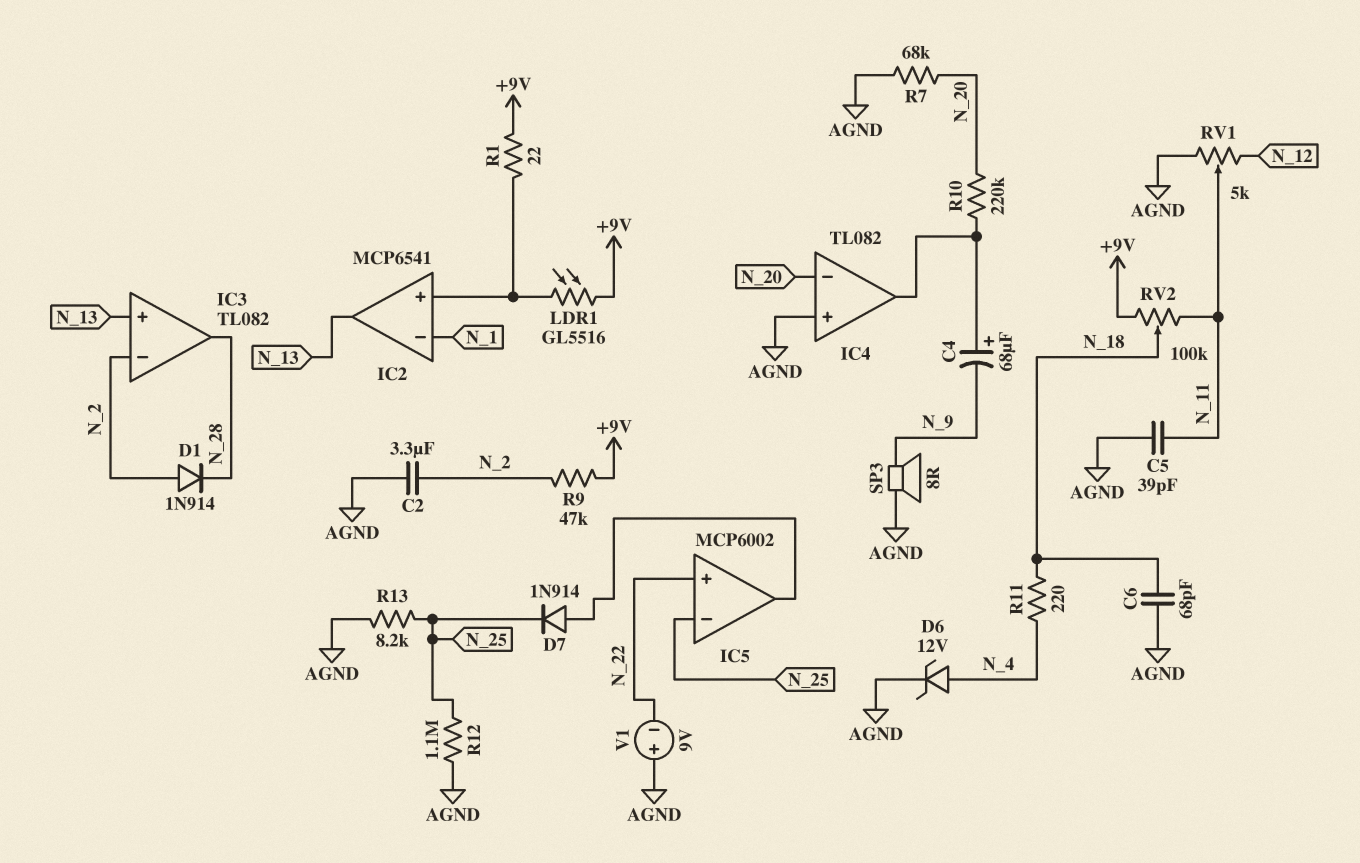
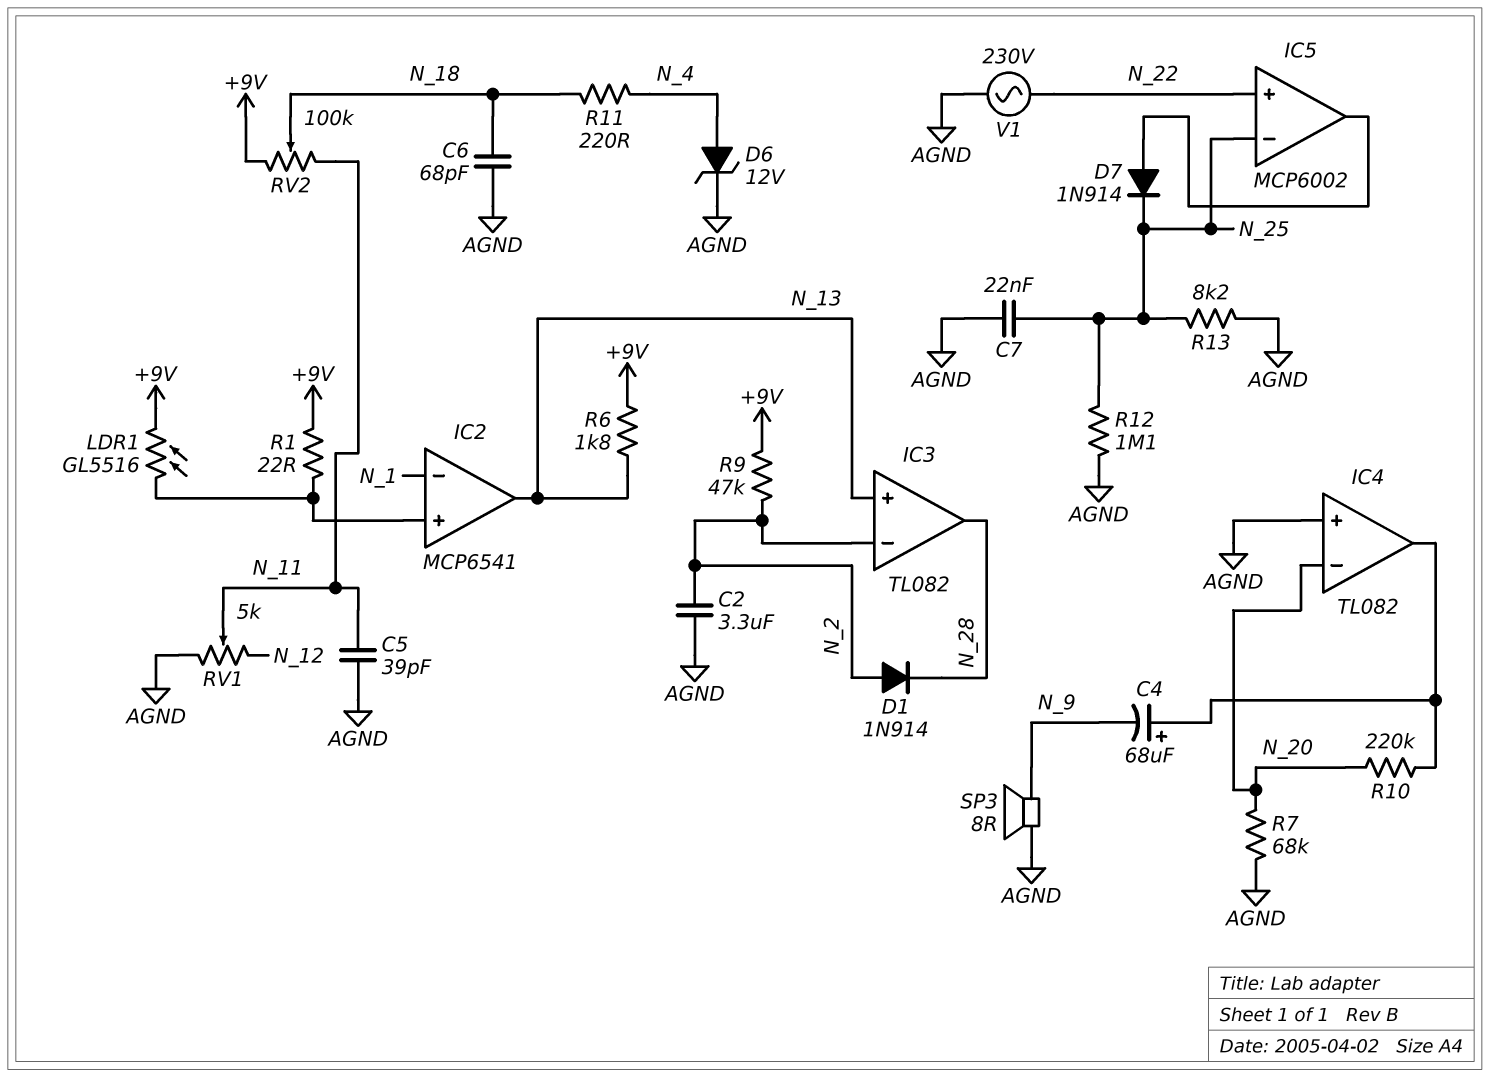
C7: none -> 22nF (AGND, N_25)
R6: none -> 1.8k (+9V, N_13)
V1: 9V (plus AGND, minus N_22) -> AC 230V (AGND, N_22)

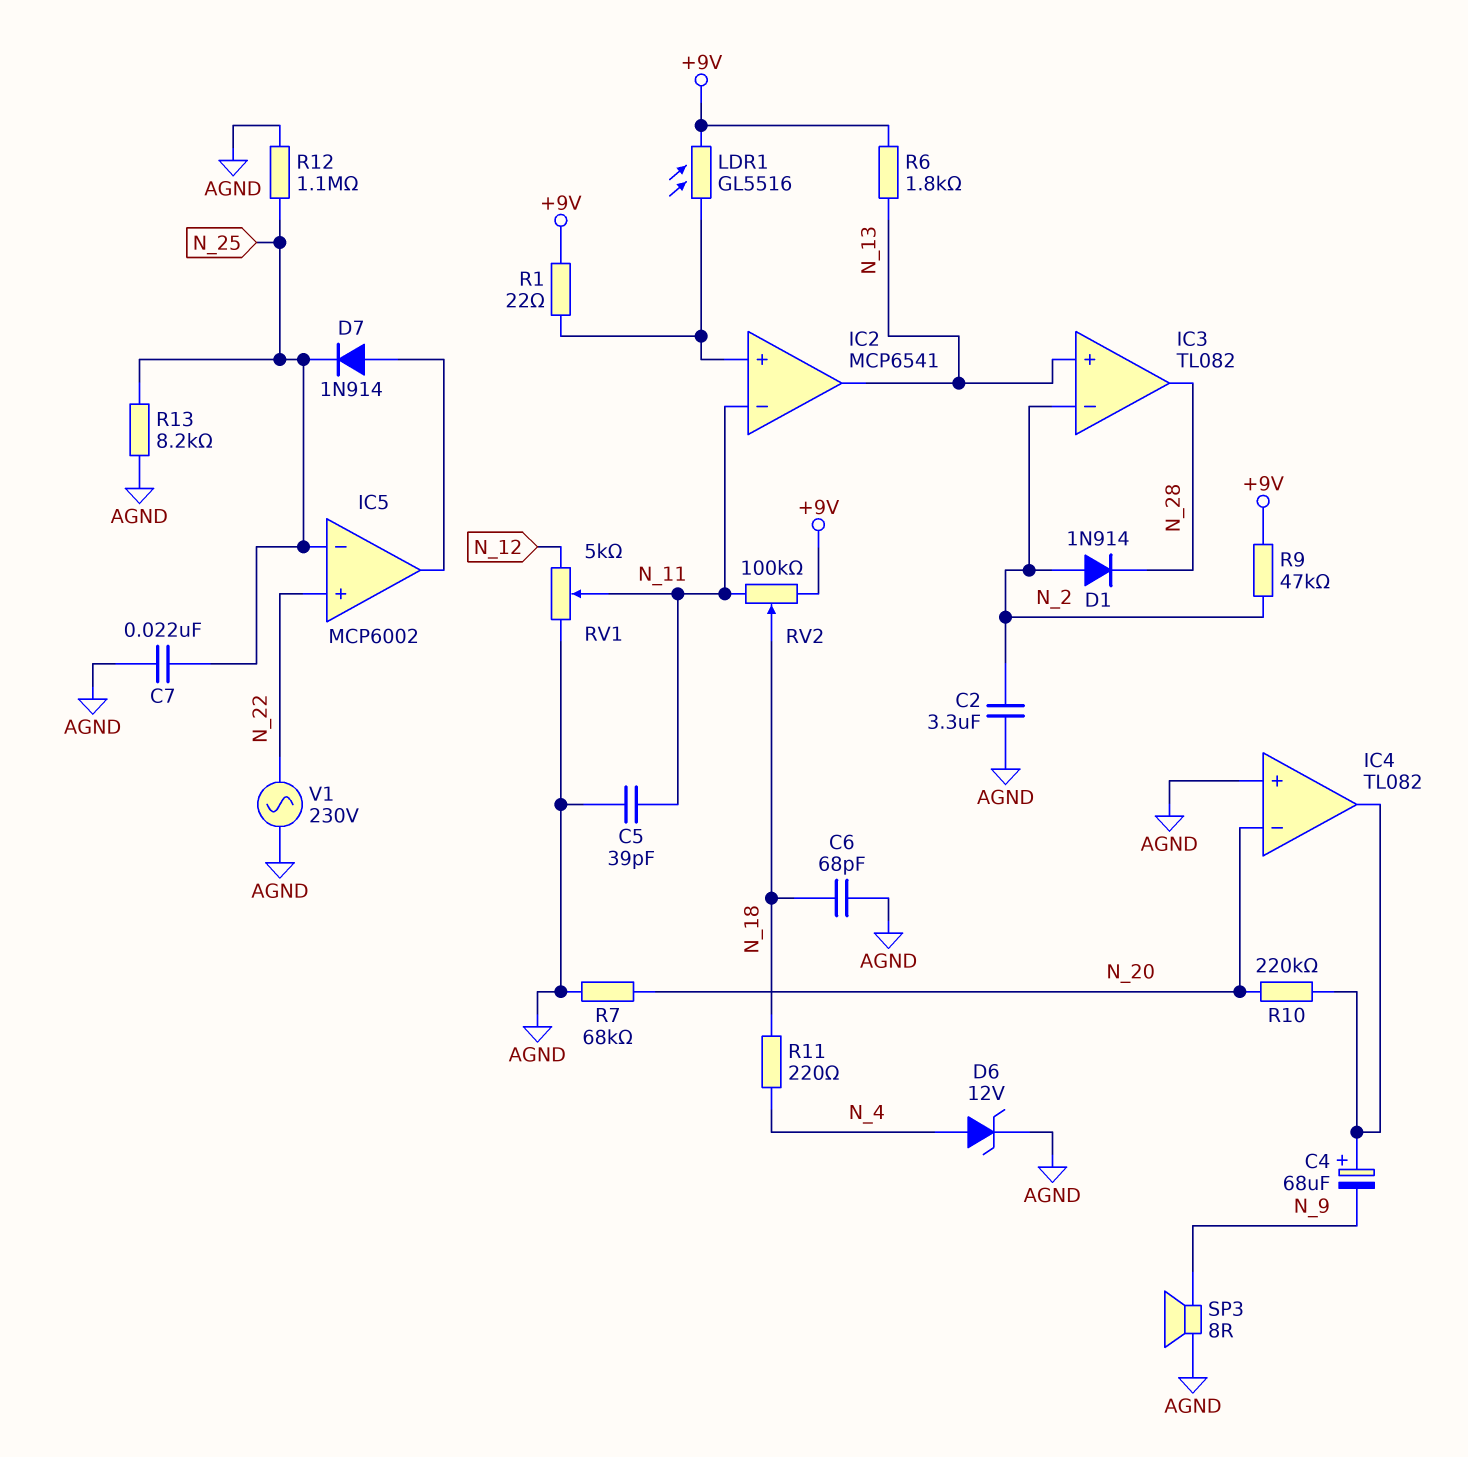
IC2 pin in-: N_1 -> N_11

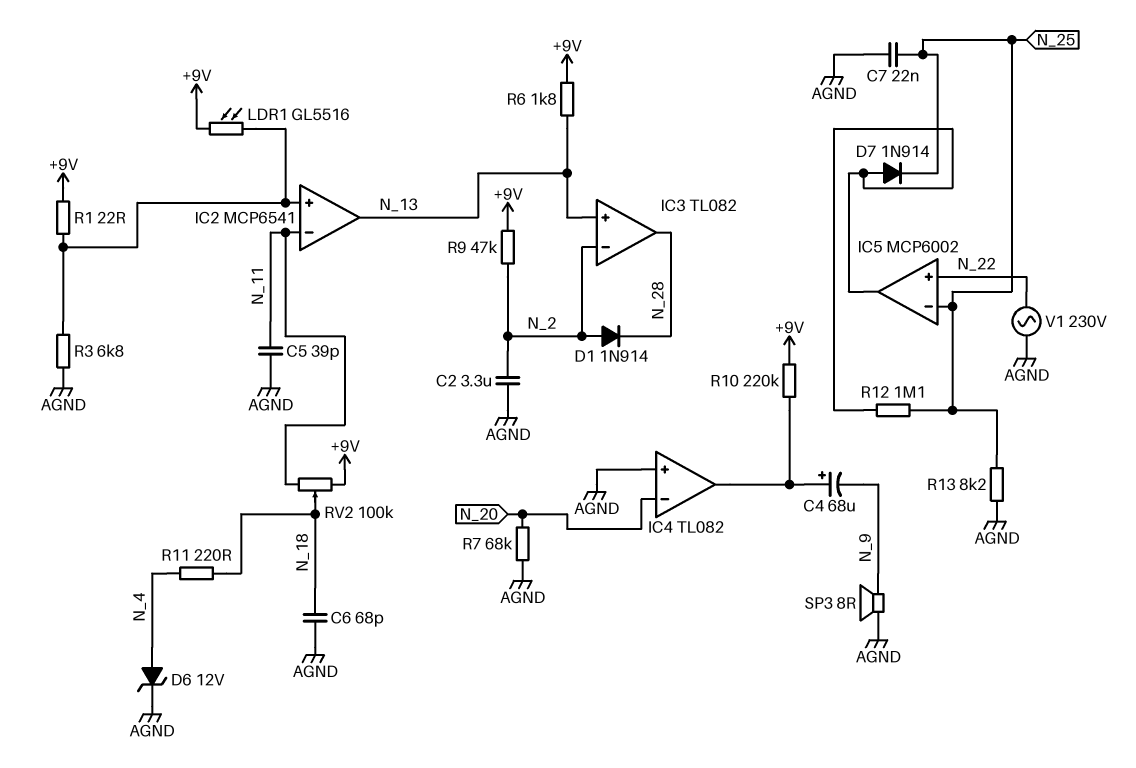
R3: none -> 6.8k (AGND, IC2/in+)
R10: 220k (IC4/out, N_20) -> 220k (+9V, IC4/out)
R12: 1.1M (AGND, N_25) -> 1.1M (IC5/out, N_25)
RV1: 5k (AGND, N_12, wiper N_11) -> none

